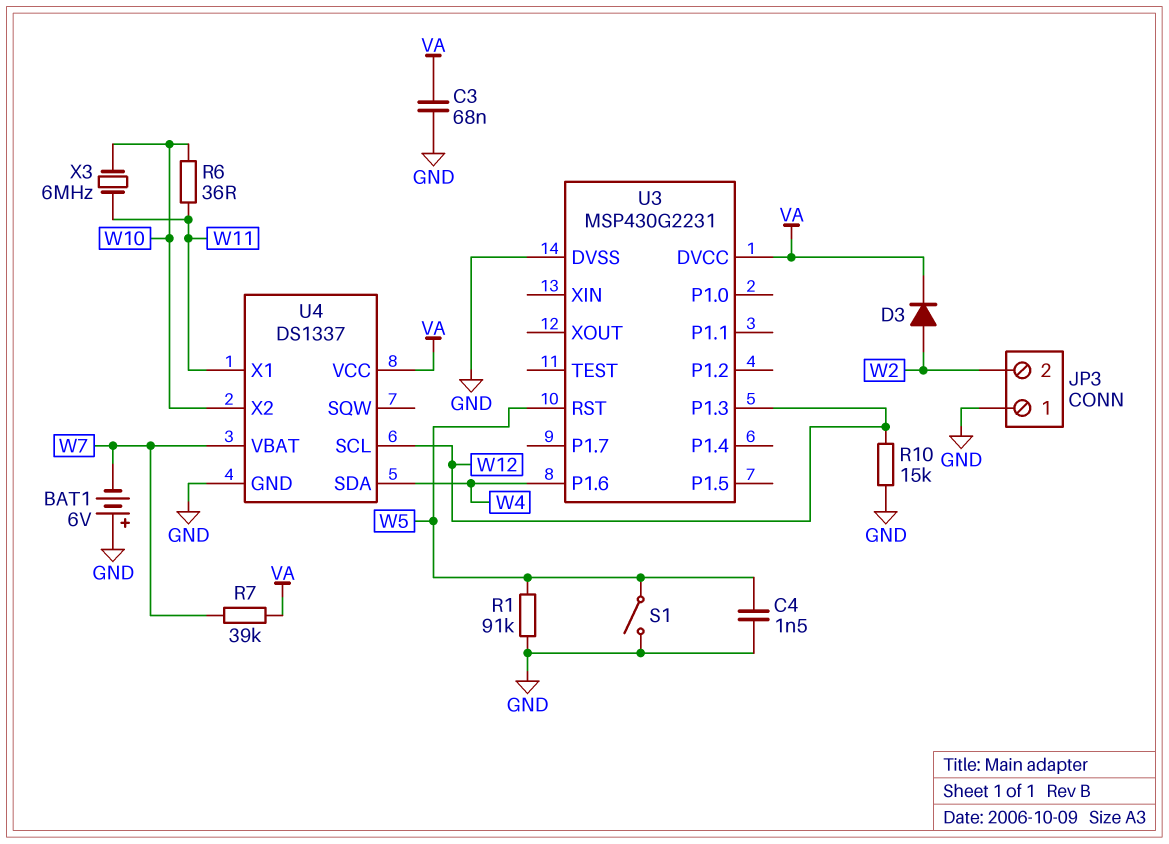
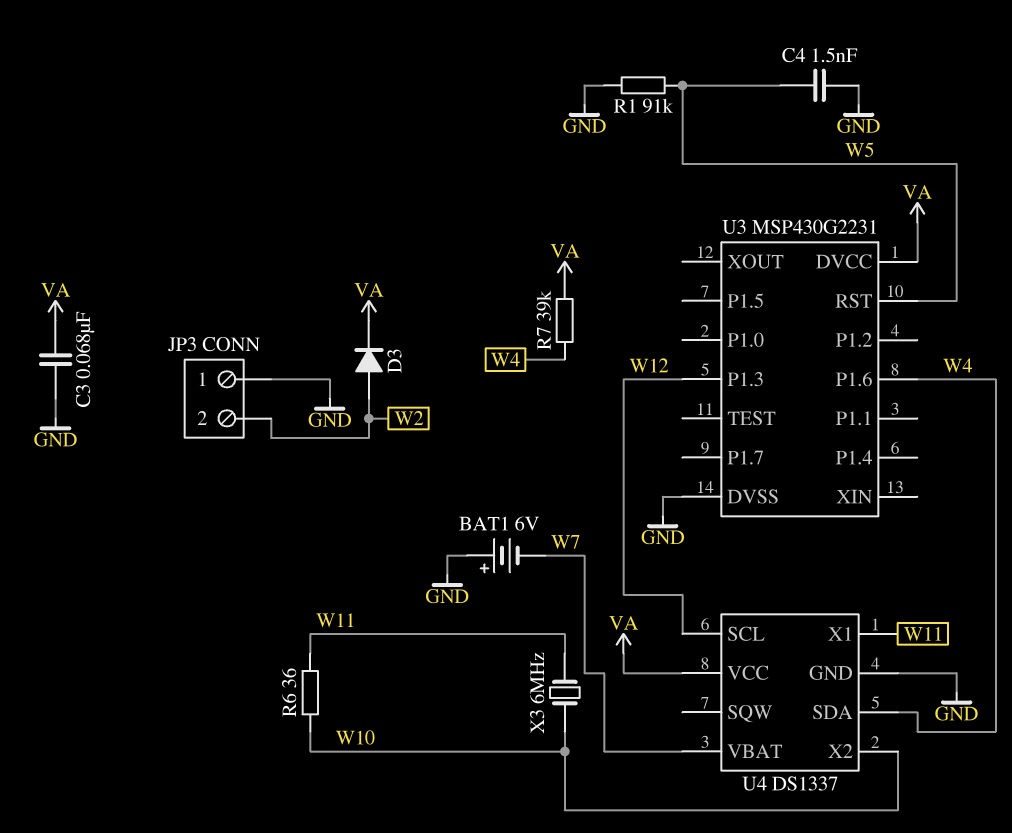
R7: 39k (VA, W7) -> 39k (VA, W4)
R10: 15k (GND, W12) -> none
S1: switch (GND, W5) -> none

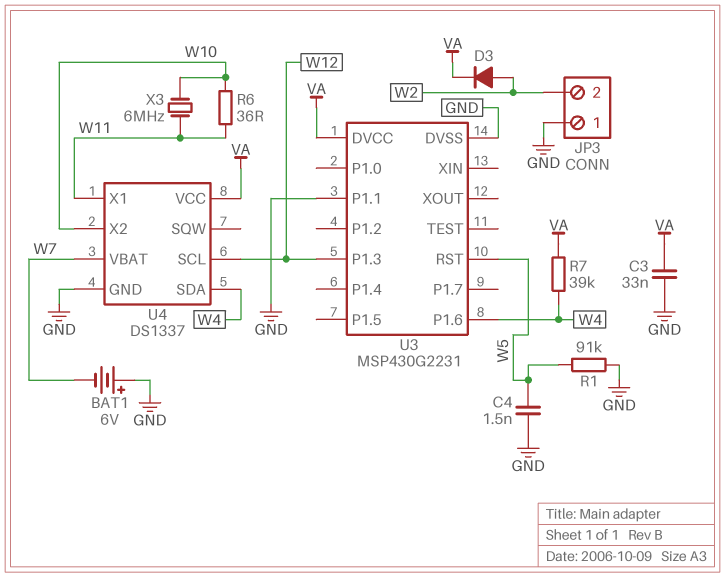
C3: 68nF (GND, VA) -> 33nF (GND, VA)
U3 pin P1.1: none -> GND

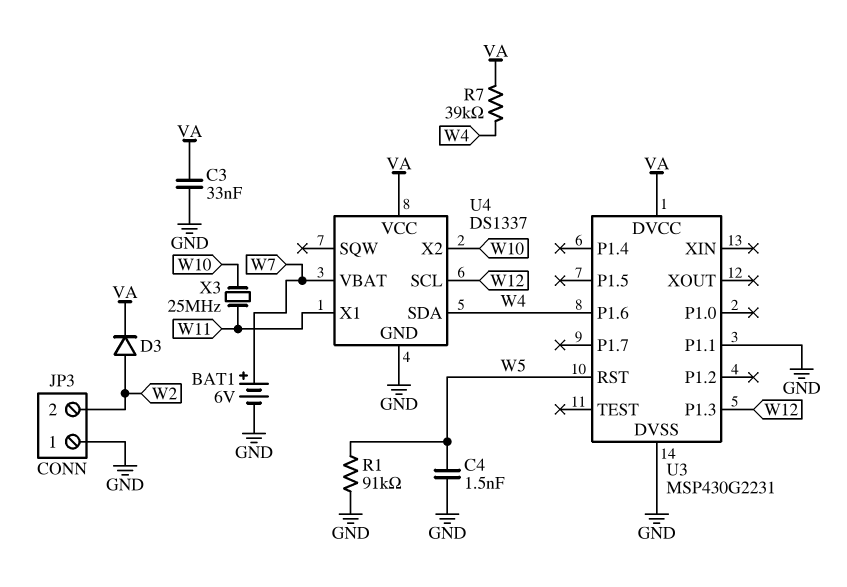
BAT1: 6V (plus GND, minus W7) -> 6V (plus W7, minus GND)
R6: 36 (W10, W11) -> none
X3: 6MHz (W10, W11) -> 25MHz (W10, W11)

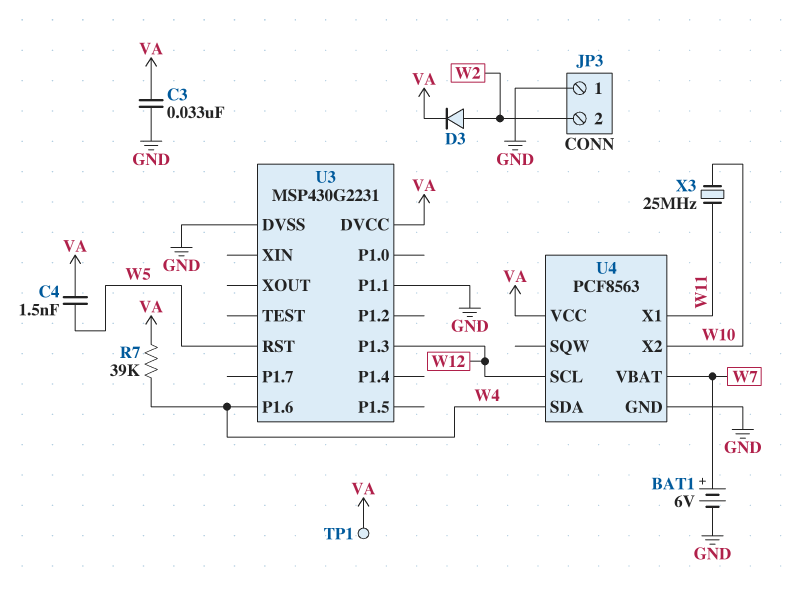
C4: 1.5nF (GND, W5) -> 1.5nF (VA, W5)
R1: 91k (GND, W5) -> none
TP1: none -> test point (VA)
U4: DS1337 -> PCF8563

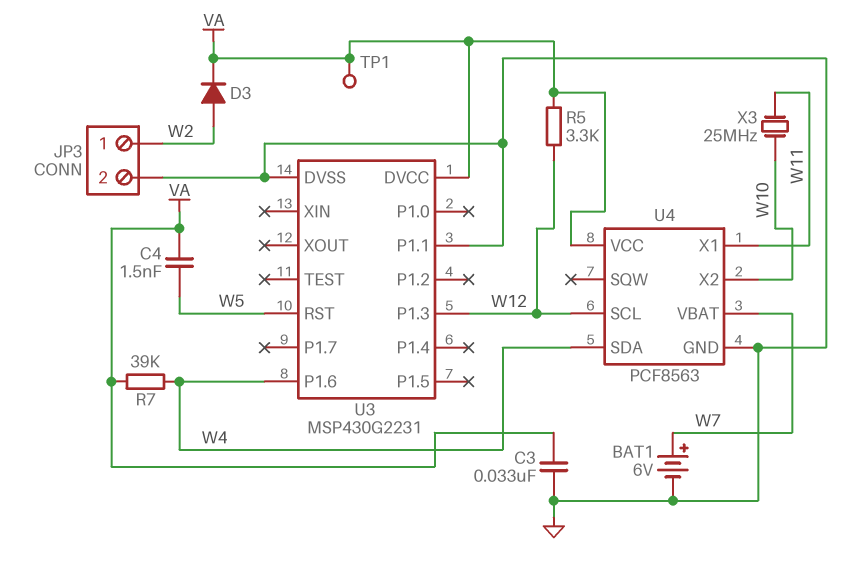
JP3 pin 1: GND -> W2
JP3 pin 2: W2 -> GND
R5: none -> 3.3k (VA, W12)

